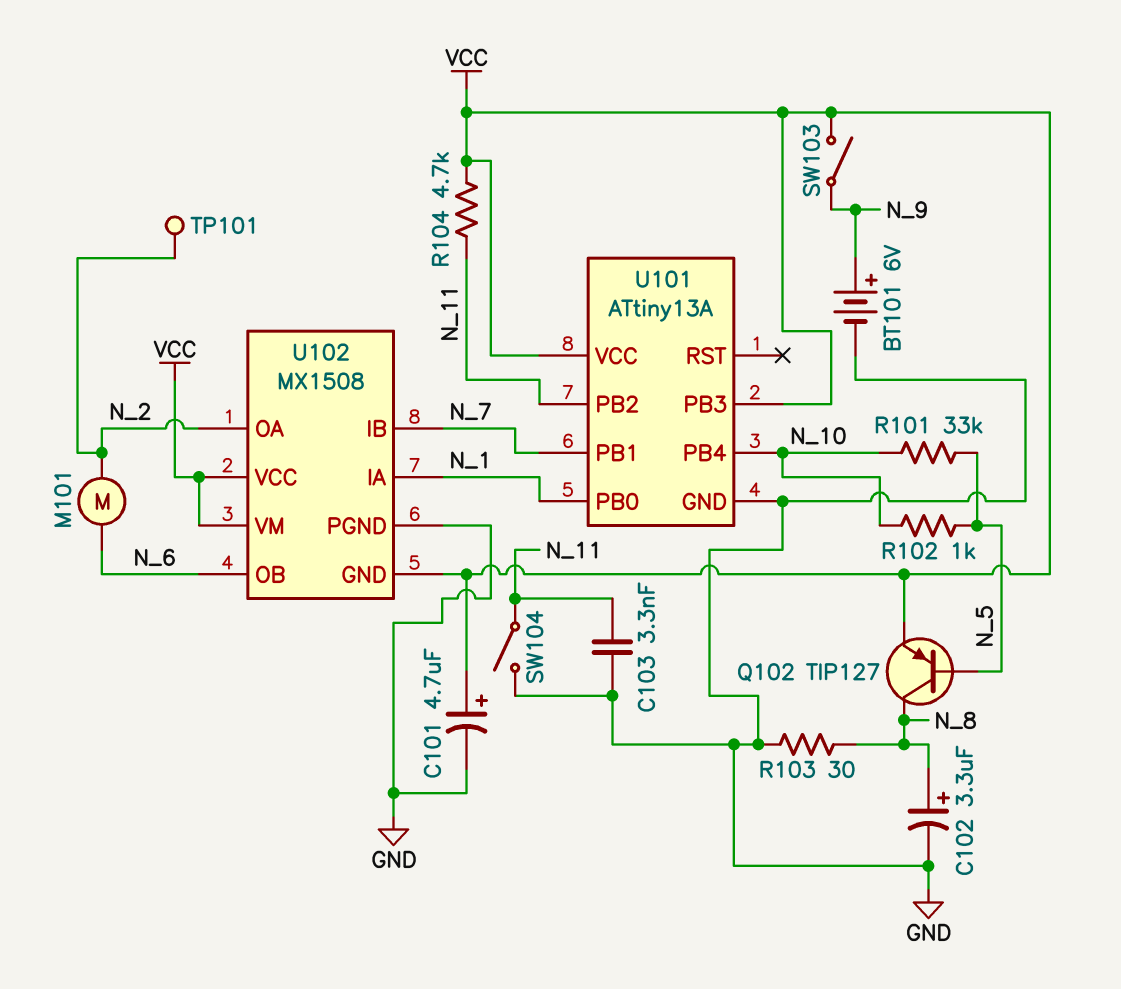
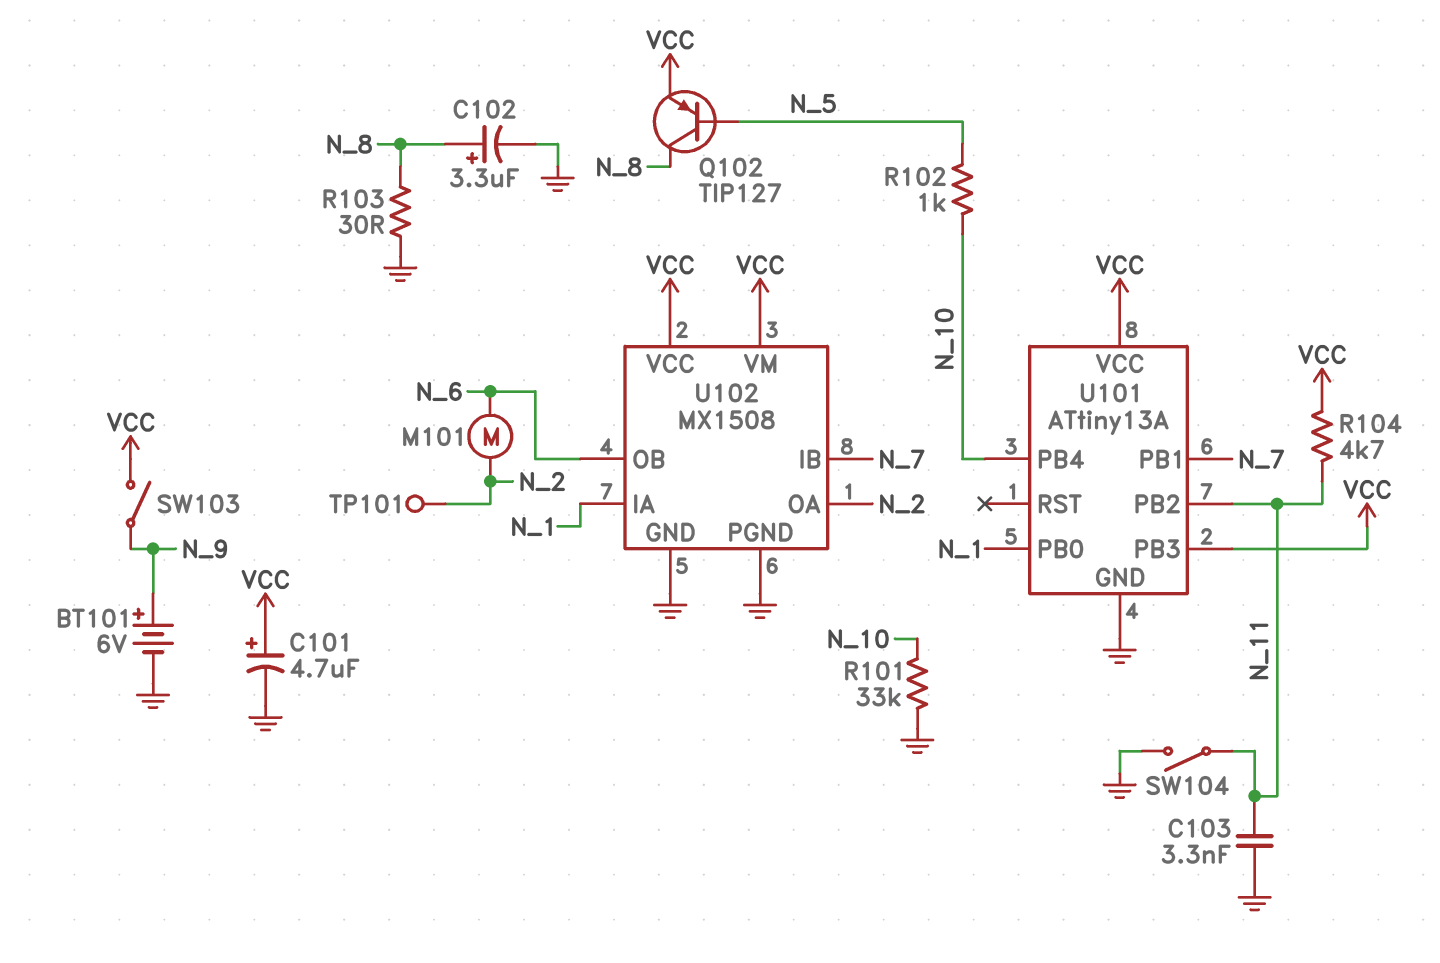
R101: 33k (N_5, N_10) -> 33k (GND, N_10)
U102 pin GND: VCC -> GND

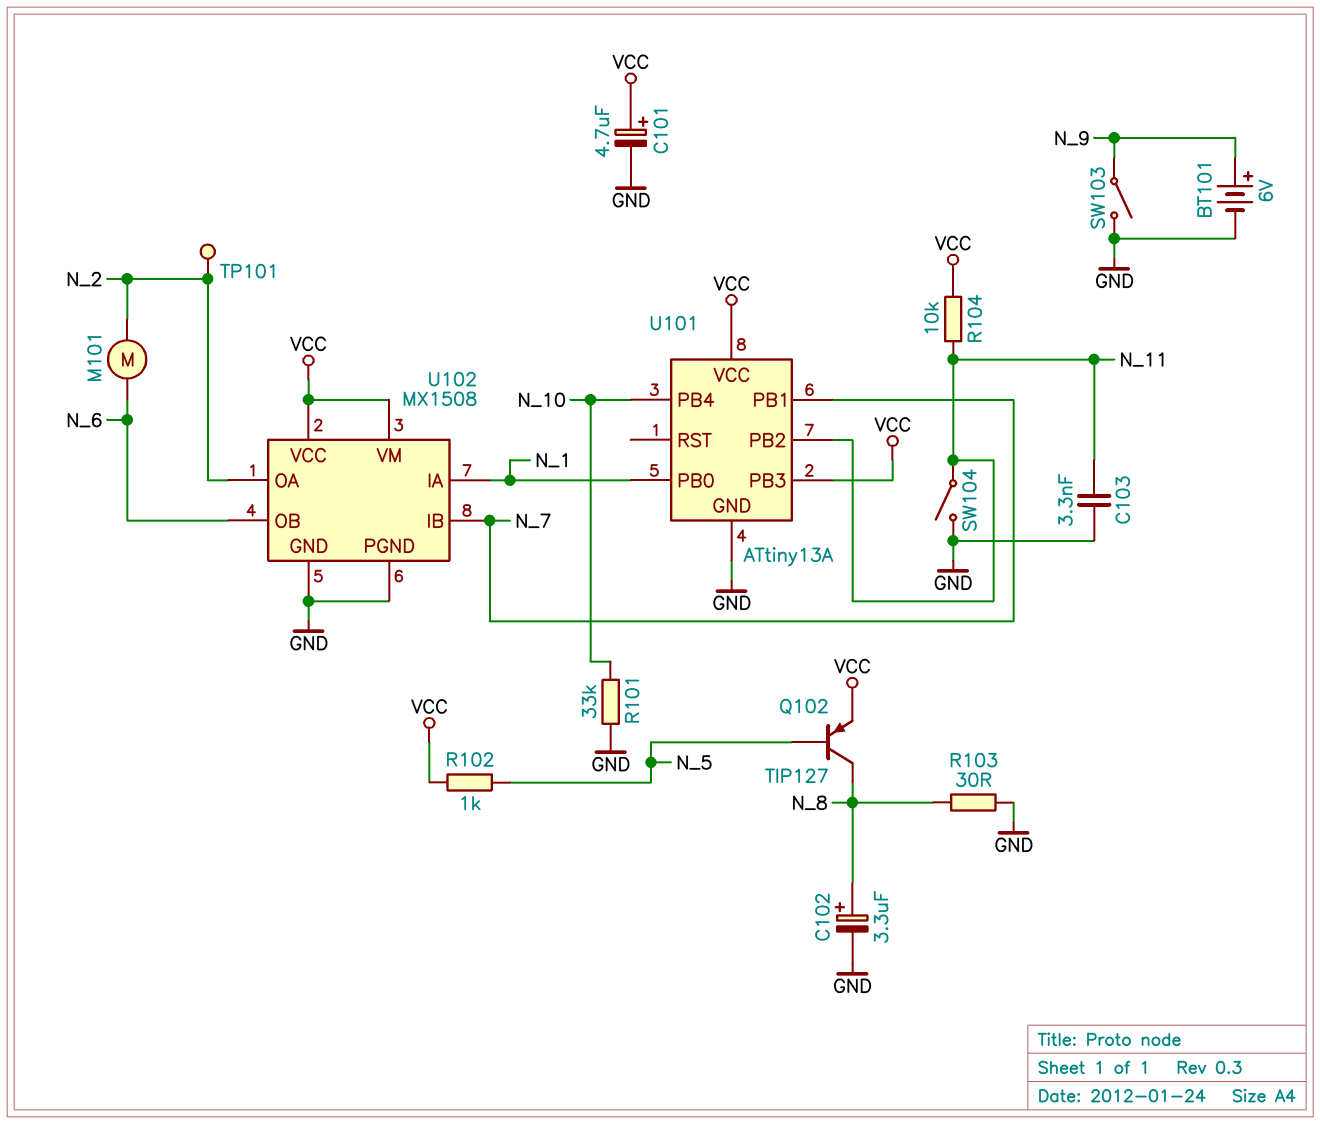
R102: 1k (N_5, N_10) -> 1k (N_5, VCC)
R104: 4.7k (N_11, VCC) -> 10k (N_11, VCC)
SW103: switch (N_9, VCC) -> switch (GND, N_9)

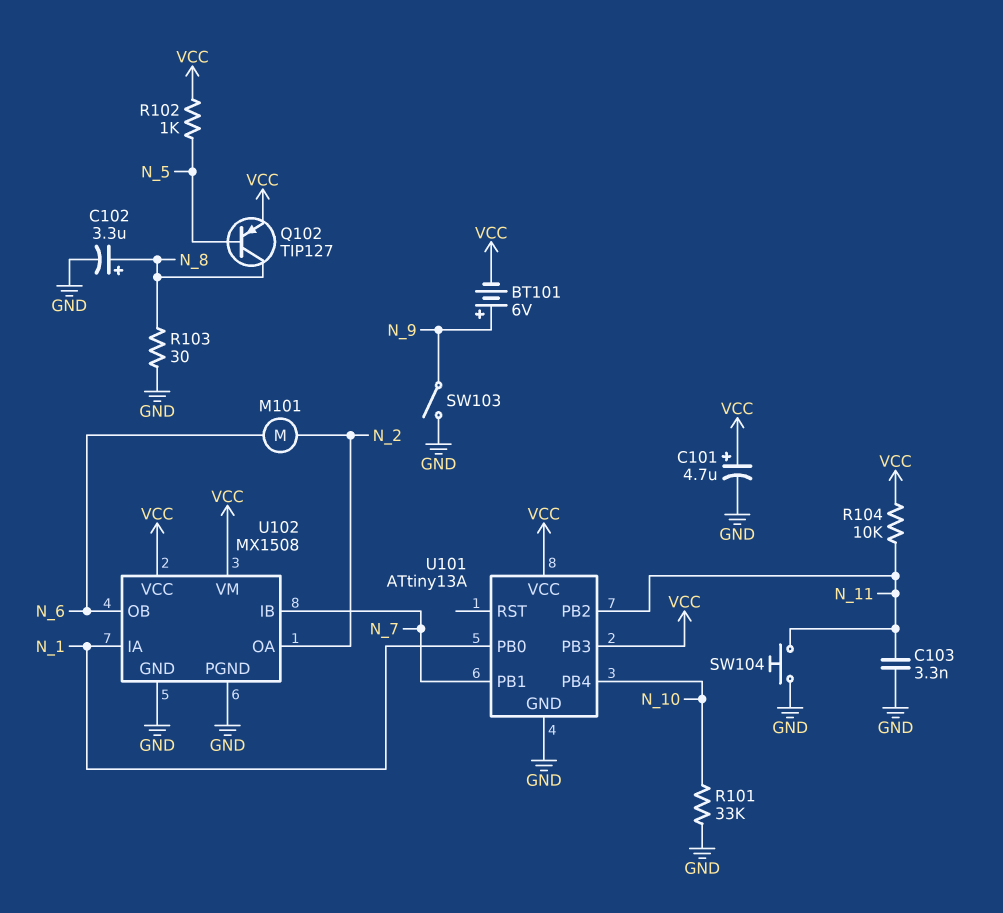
BT101: 6V (plus N_9, minus GND) -> 6V (plus N_9, minus VCC)
SW104: switch (GND, N_11) -> button (GND, N_11)
TP101: test point (N_2) -> none

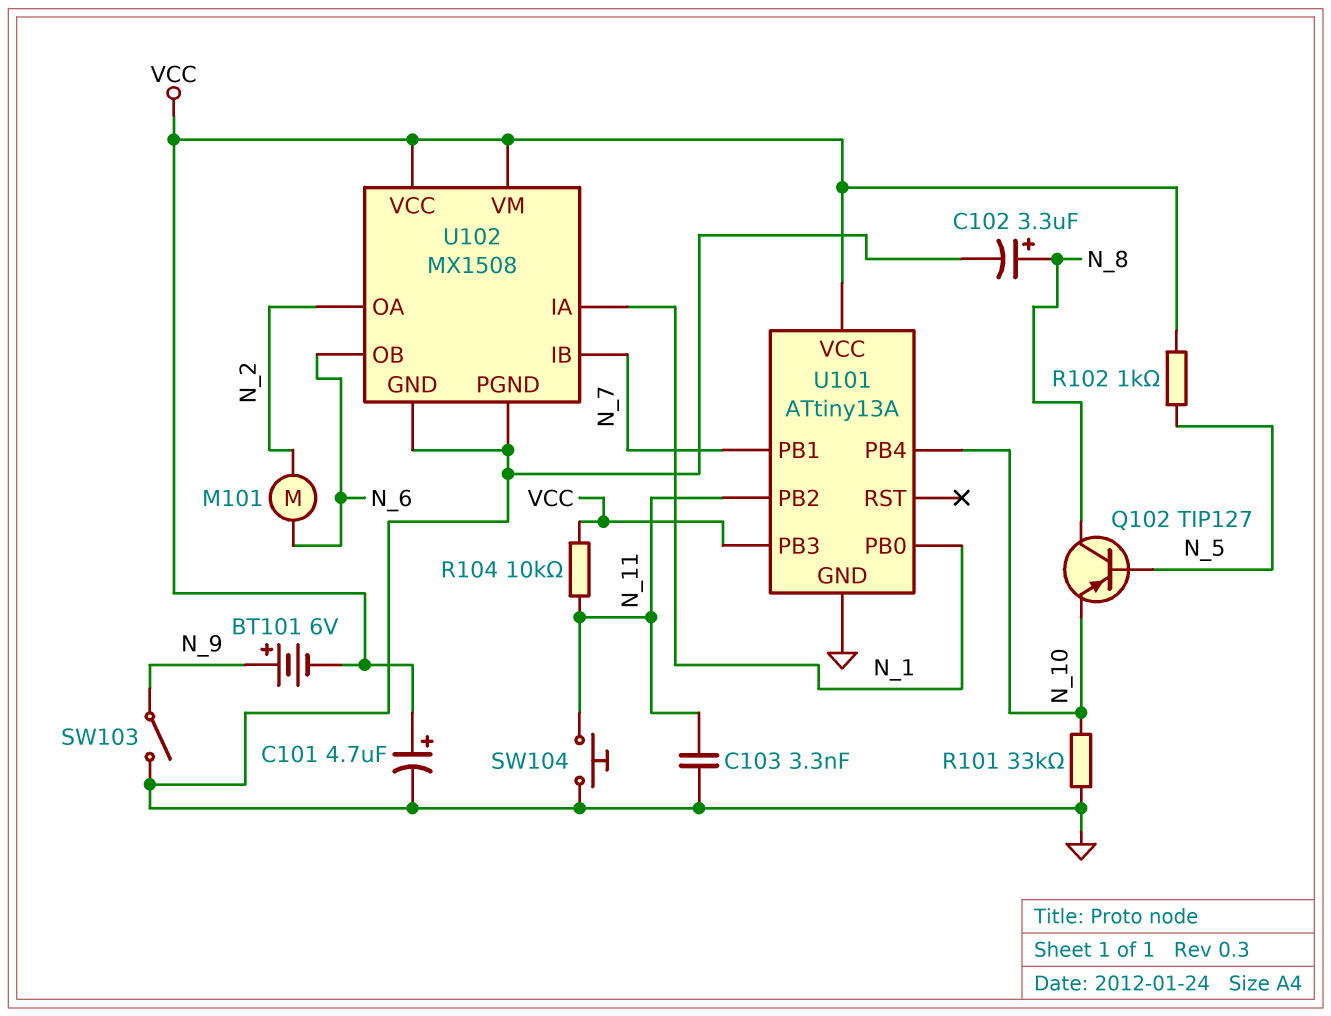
Q102: PNP TIP127 (B N_5, C N_8, E VCC) -> PNP TIP127 (B N_5, C N_8, E N_10)
R103: 30 (GND, N_8) -> none

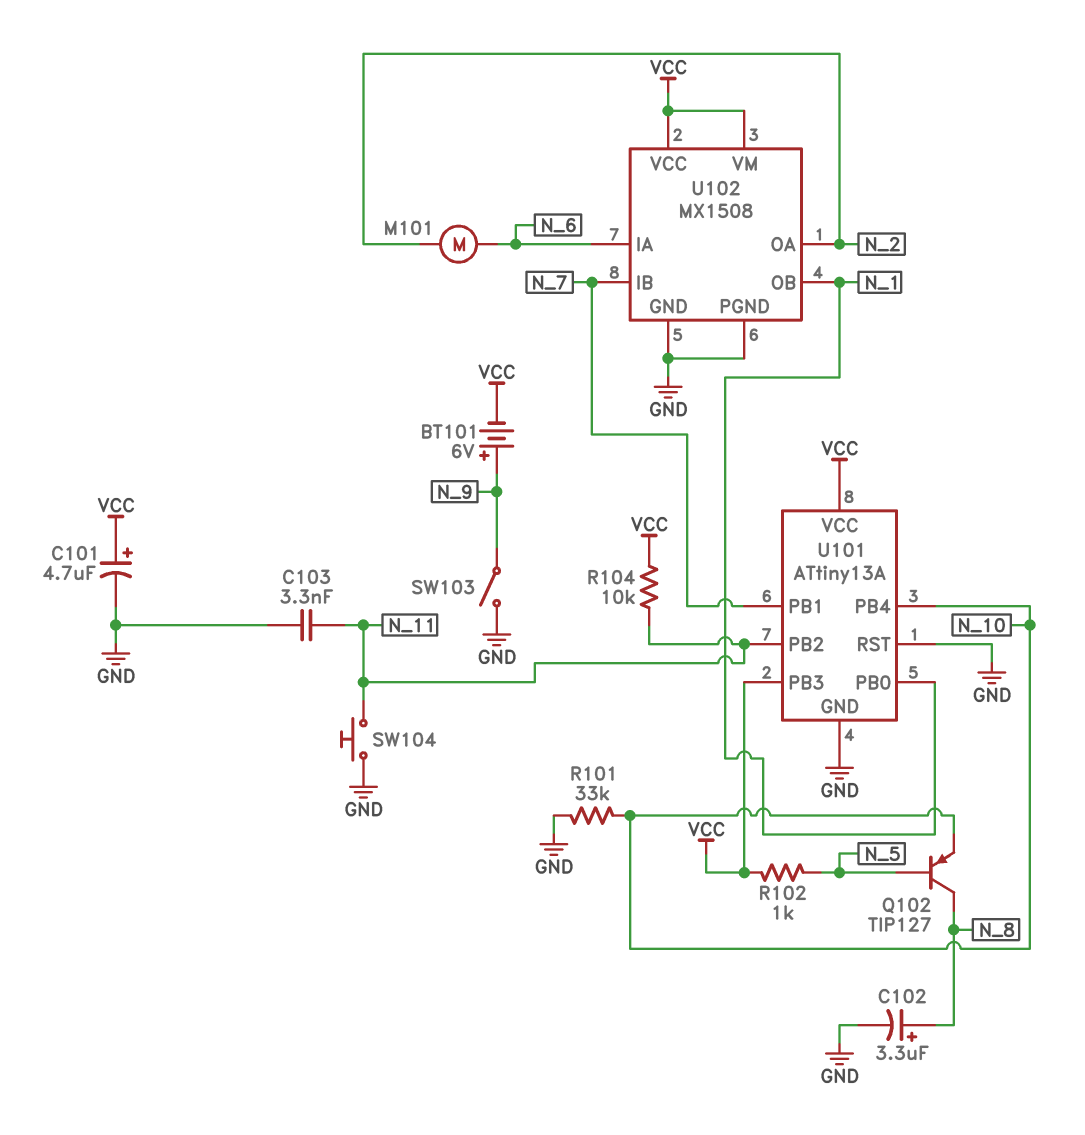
U101 pin RST: none -> GND
U102 pin IA: N_1 -> N_6
U102 pin OB: N_6 -> N_1

